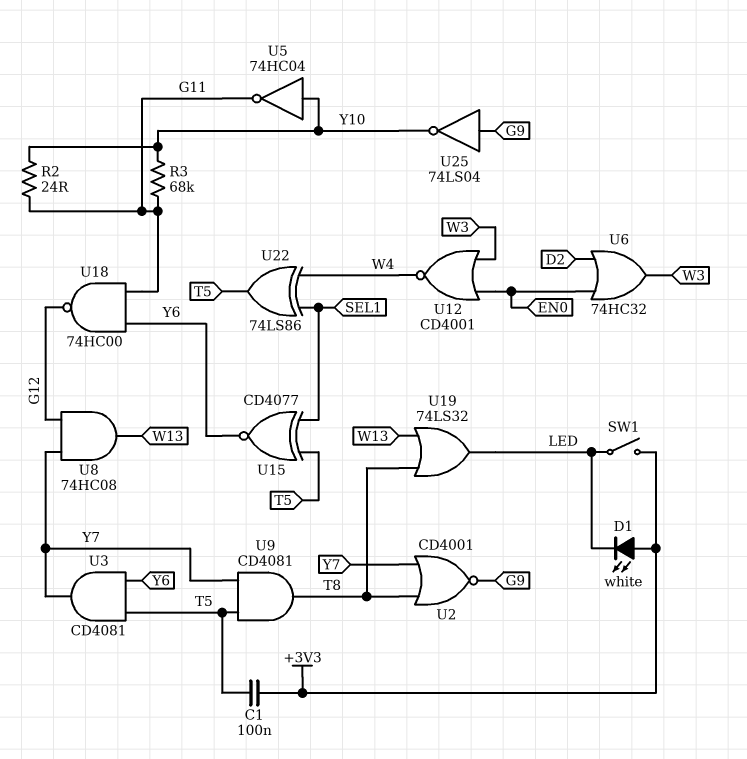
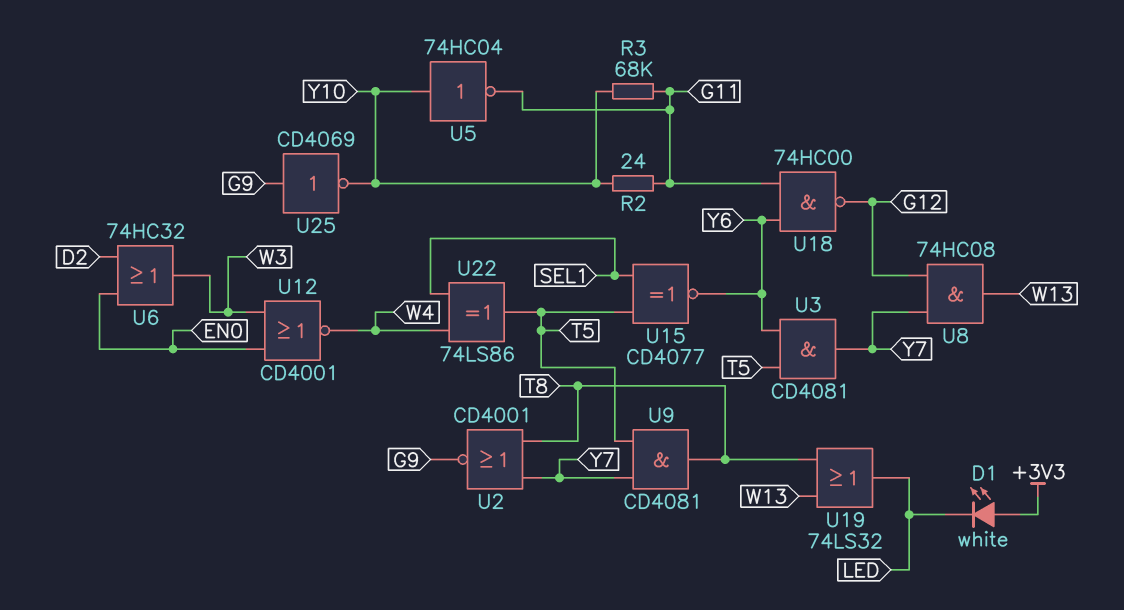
C1: 100nF (+3V3, T5) -> none
SW1: switch (+3V3, LED) -> none
U25: NOT 74LS04 (in G9, out Y10) -> NOT CD4069 (in G9, out Y10)

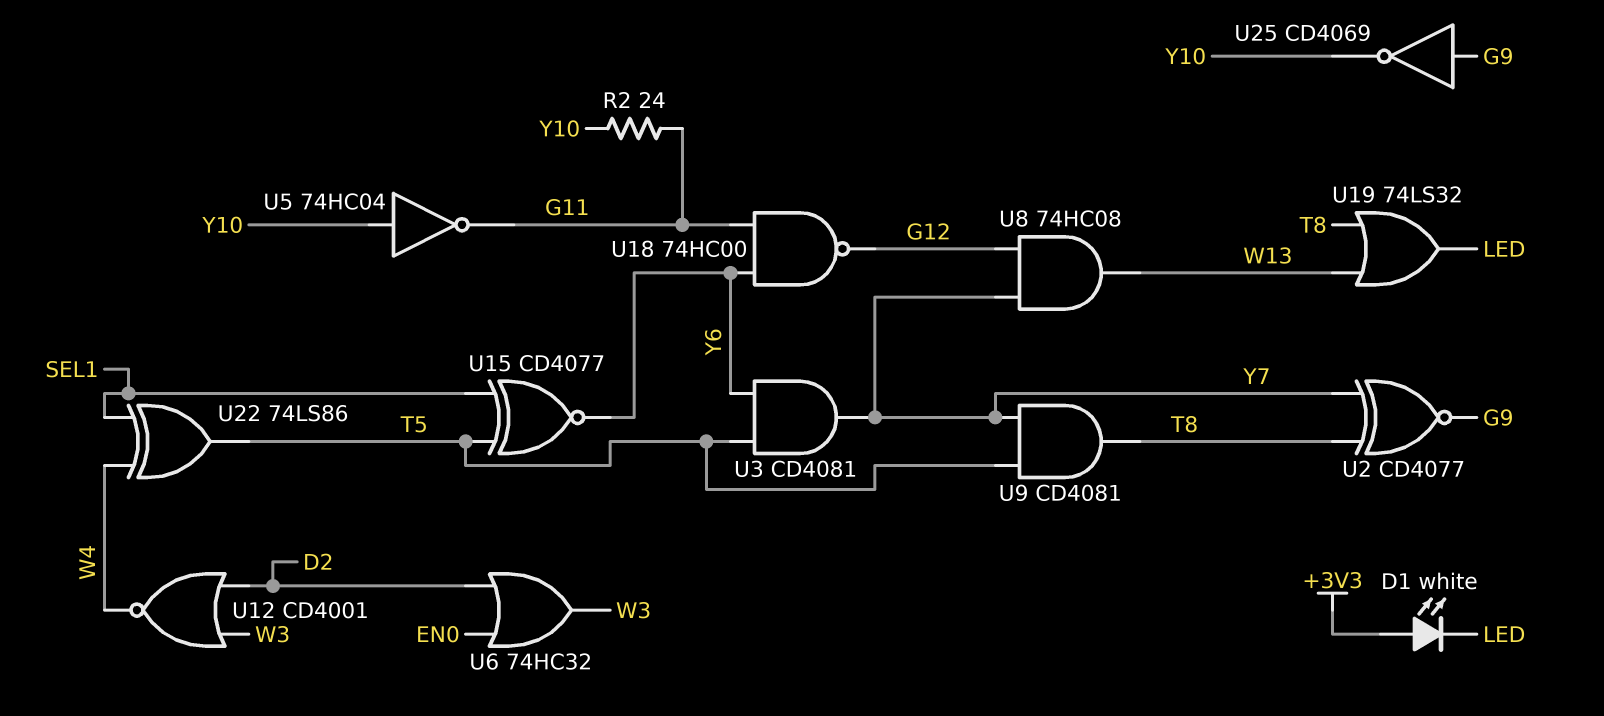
R3: 68k (G11, Y10) -> none
U2: NOR CD4001 (in T8, in Y7, out G9) -> XNOR CD4077 (in T8, in Y7, out G9)
U12: NOR CD4001 (in EN0, in W3, out W4) -> NOR CD4001 (in D2, in W3, out W4)

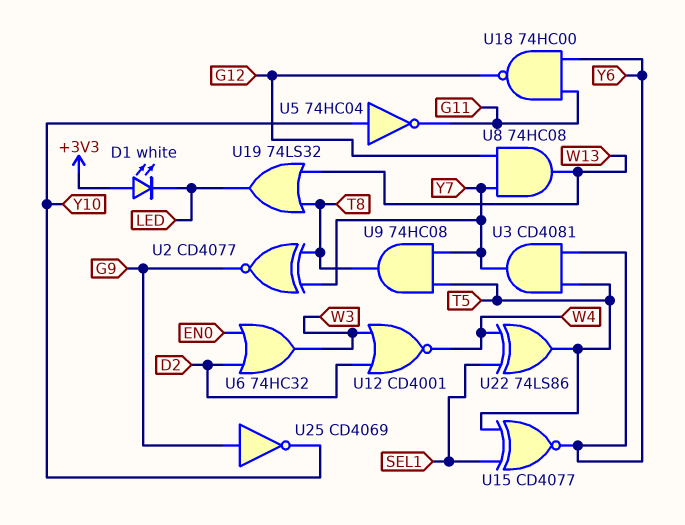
R2: 24 (G11, Y10) -> none
U9: AND CD4081 (in T5, in Y7, out T8) -> AND 74HC08 (in T5, in Y7, out T8)

